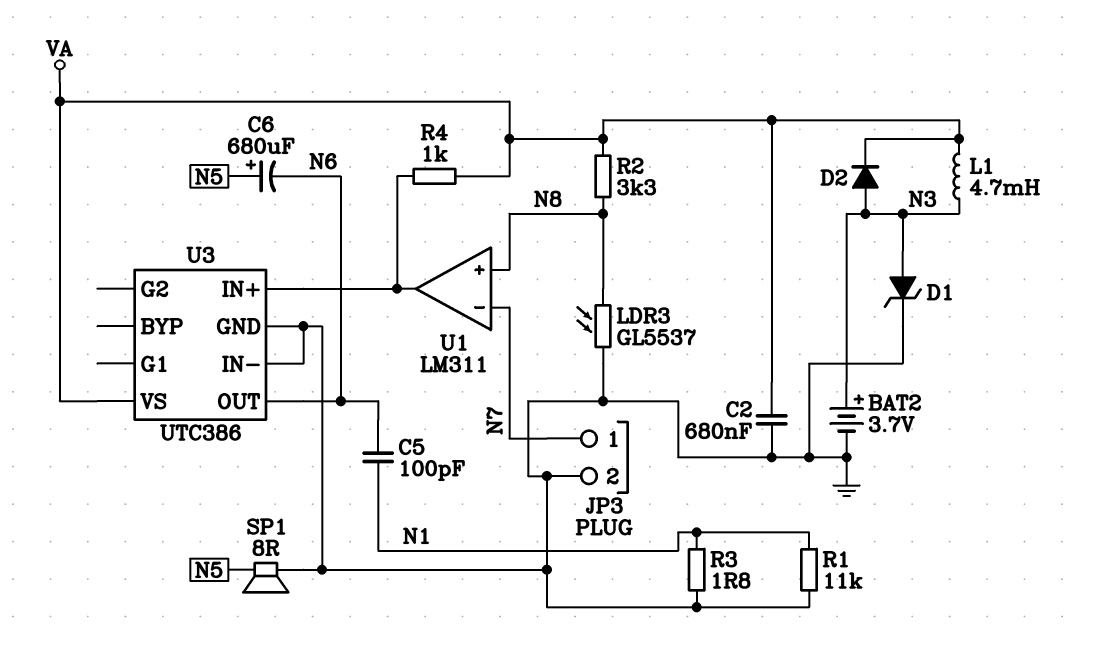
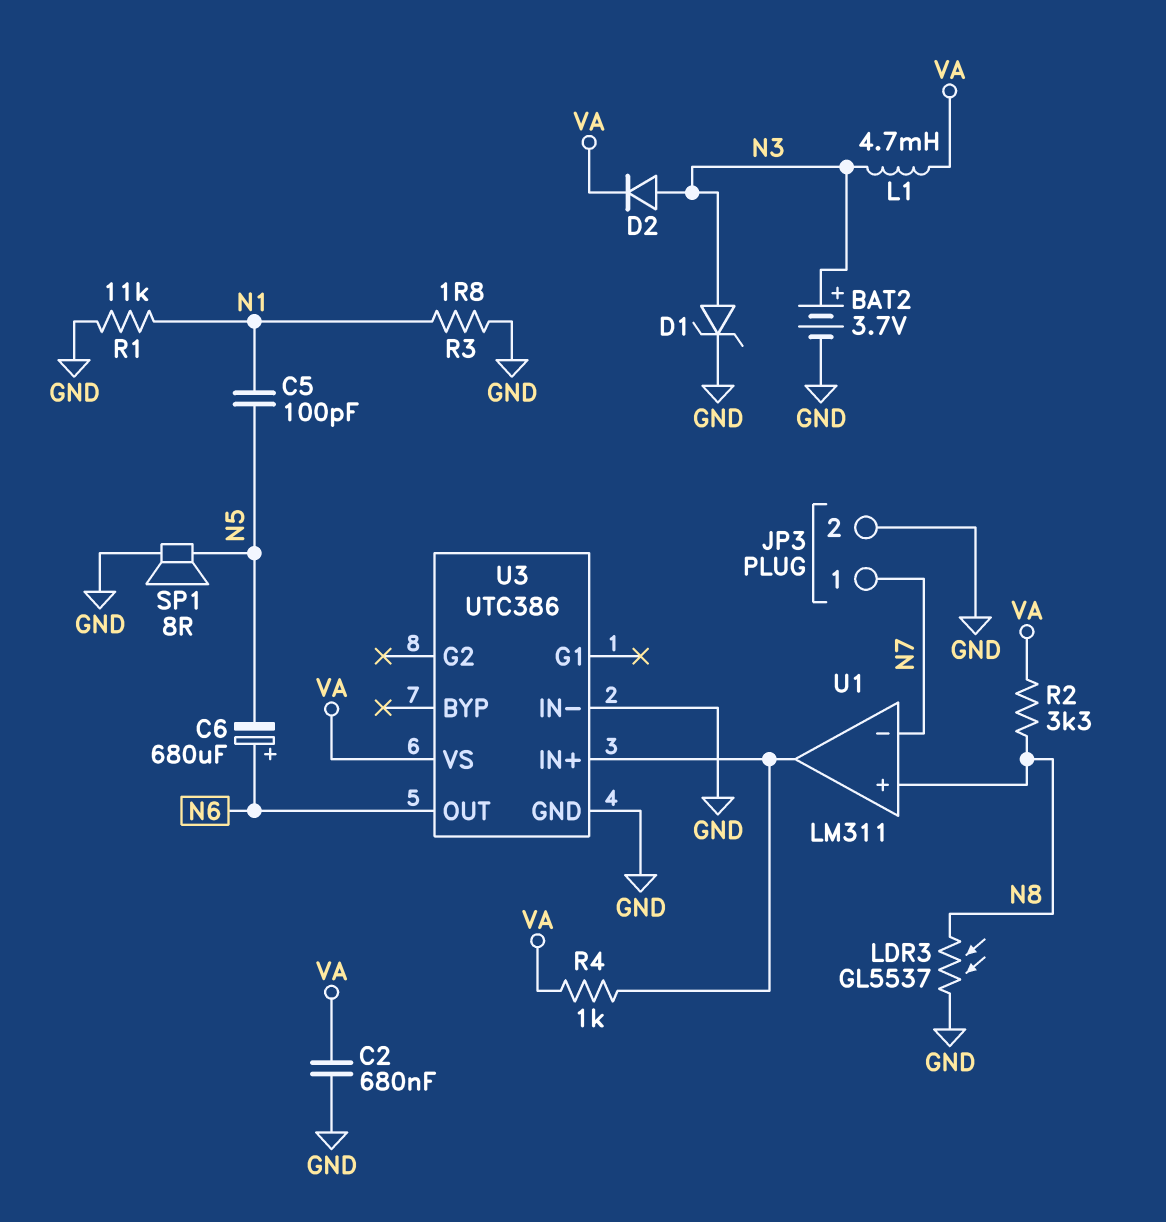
C5: 100pF (N1, N6) -> 100pF (N1, N5)
C6: 680uF (plus N5, minus N6) -> 680uF (plus N6, minus N5)

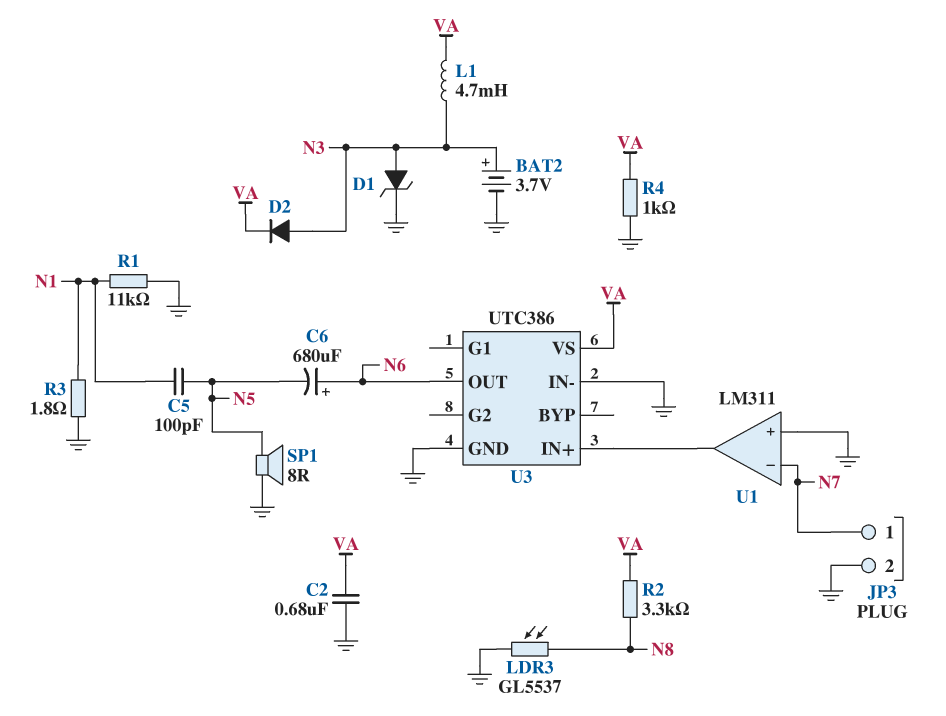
R4: 1k (U1/out, VA) -> 1k (GND, VA)
U1 pin in+: N8 -> GND

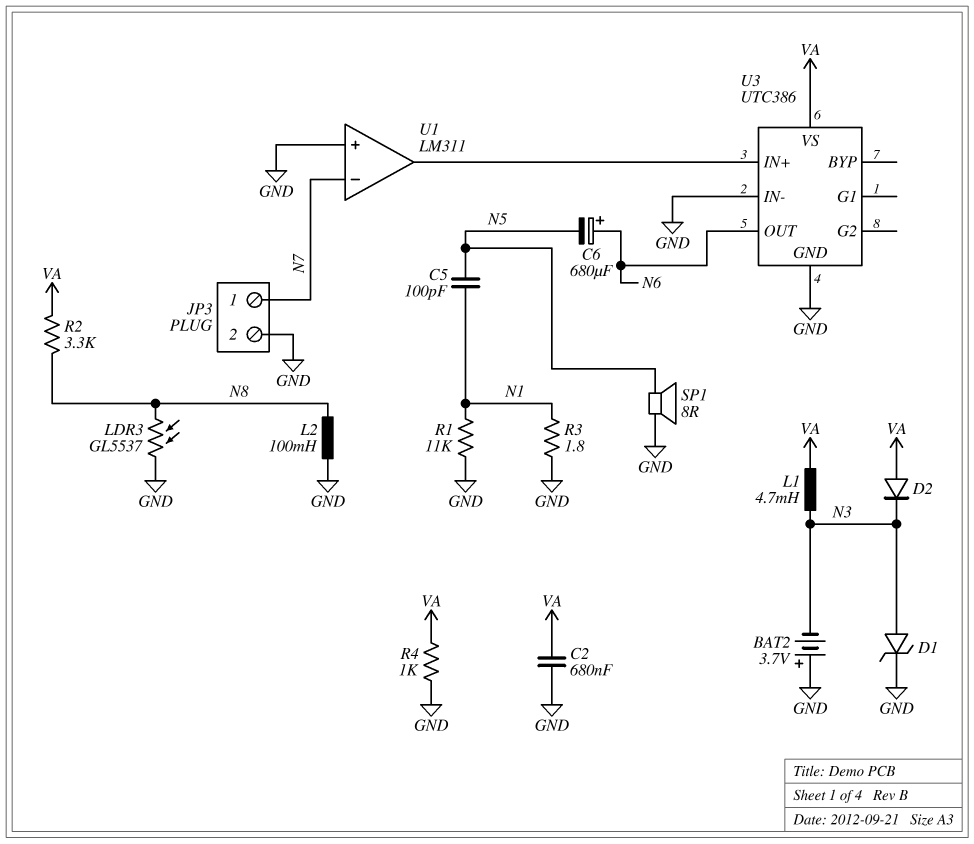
BAT2: 3.7V (plus N3, minus GND) -> 3.7V (plus GND, minus N3)
D2: diode (A N3, K VA) -> diode (A VA, K N3)
L2: none -> 100mH (GND, N8)

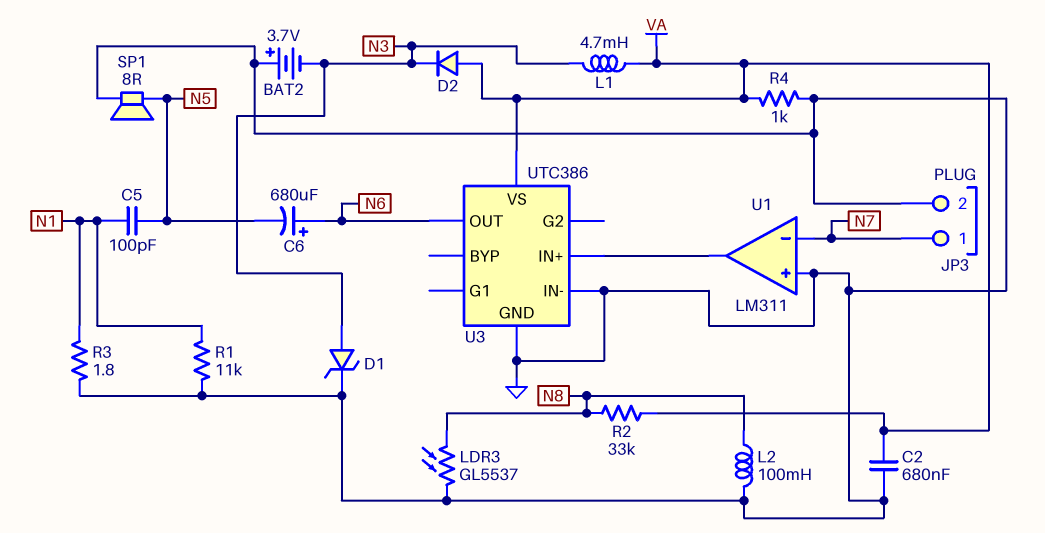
R2: 3.3k (N8, VA) -> 33k (N8, VA)

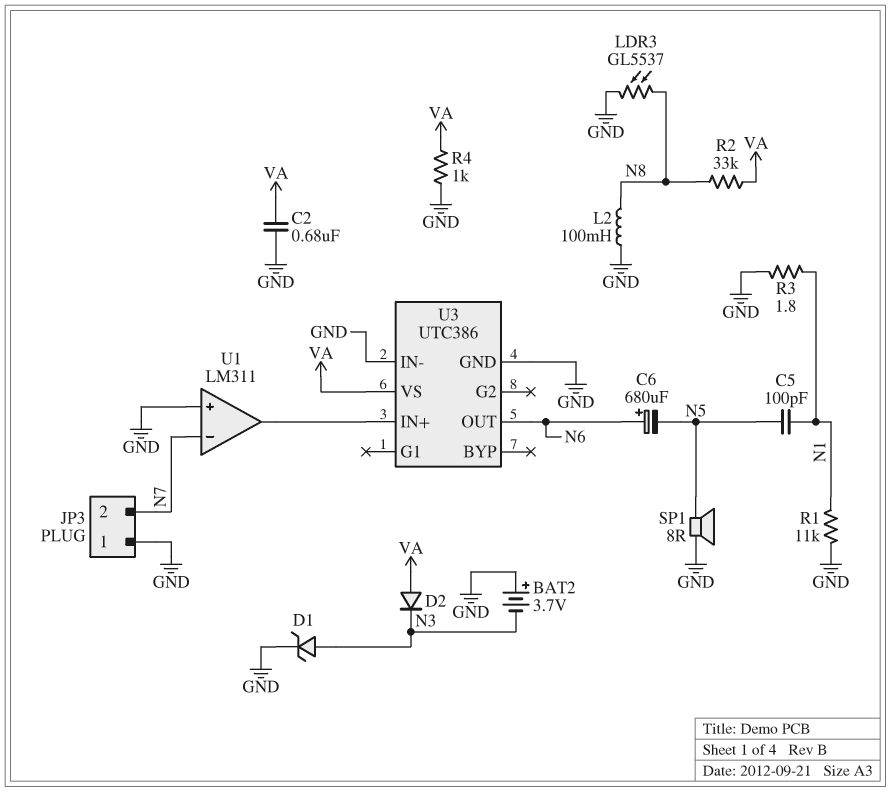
JP3 pin 1: N7 -> GND
JP3 pin 2: GND -> N7
L1: 4.7mH (N3, VA) -> none

